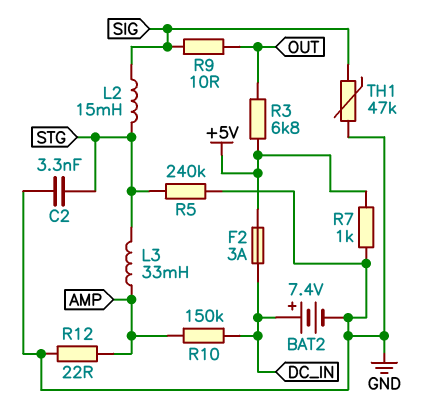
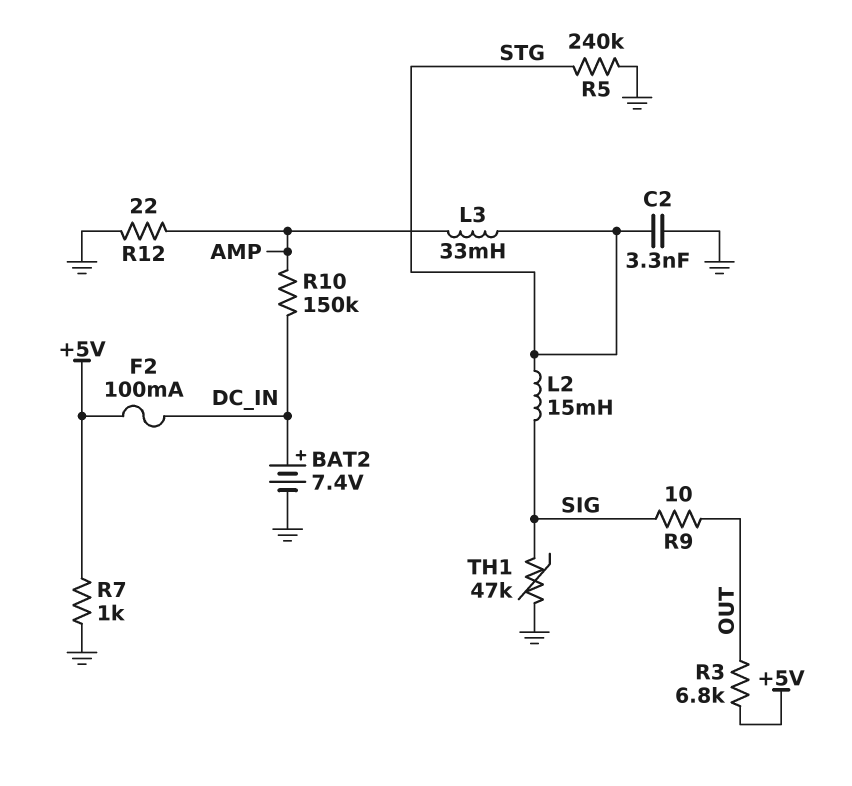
F2: 3A (+5V, DC_IN) -> 100mA (+5V, DC_IN)

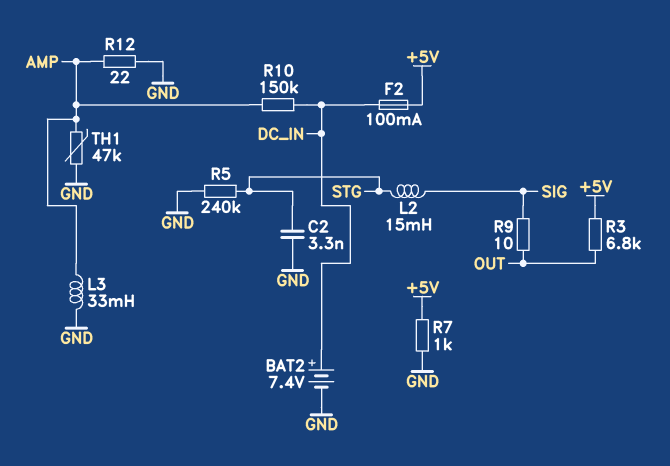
L3: 33mH (AMP, STG) -> 33mH (AMP, GND)
TH1: 47k (GND, SIG) -> 47k (AMP, GND)

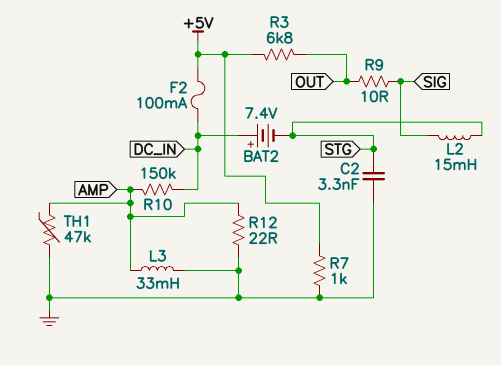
BAT2: 7.4V (plus DC_IN, minus GND) -> 7.4V (plus DC_IN, minus STG)
R5: 240k (GND, STG) -> none

